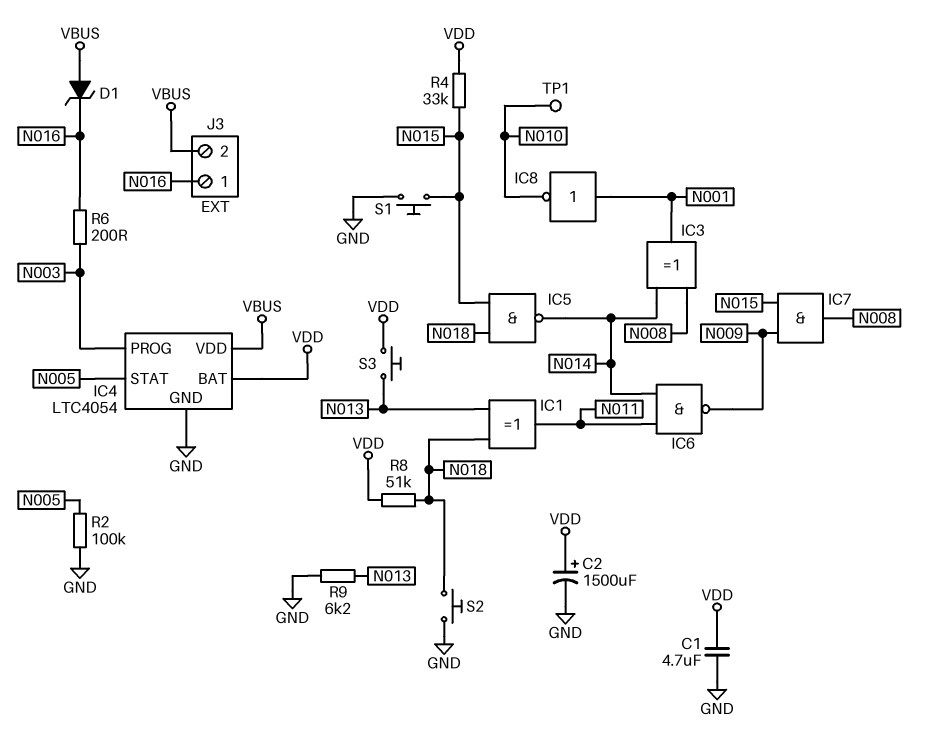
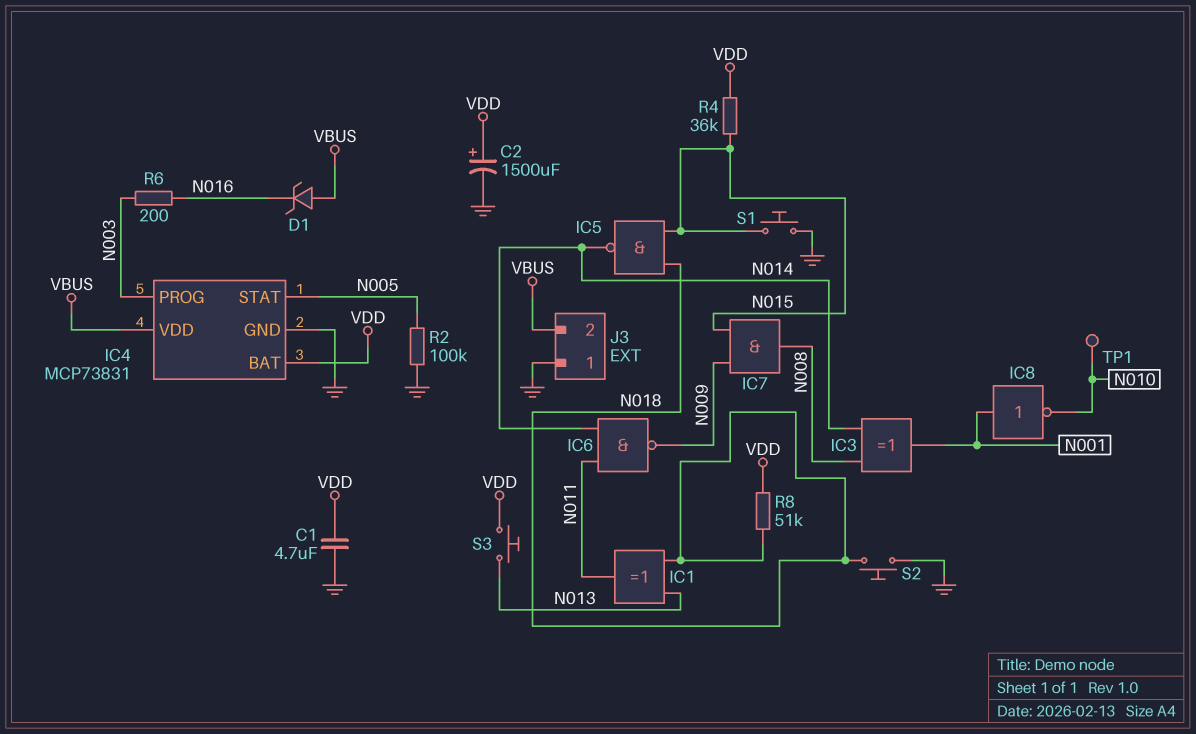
IC4: LTC4054 -> MCP73831
J3 pin 1: N016 -> GND
R4: 33k (N015, VDD) -> 36k (N015, VDD)
R9: 6.2k (GND, N013) -> none

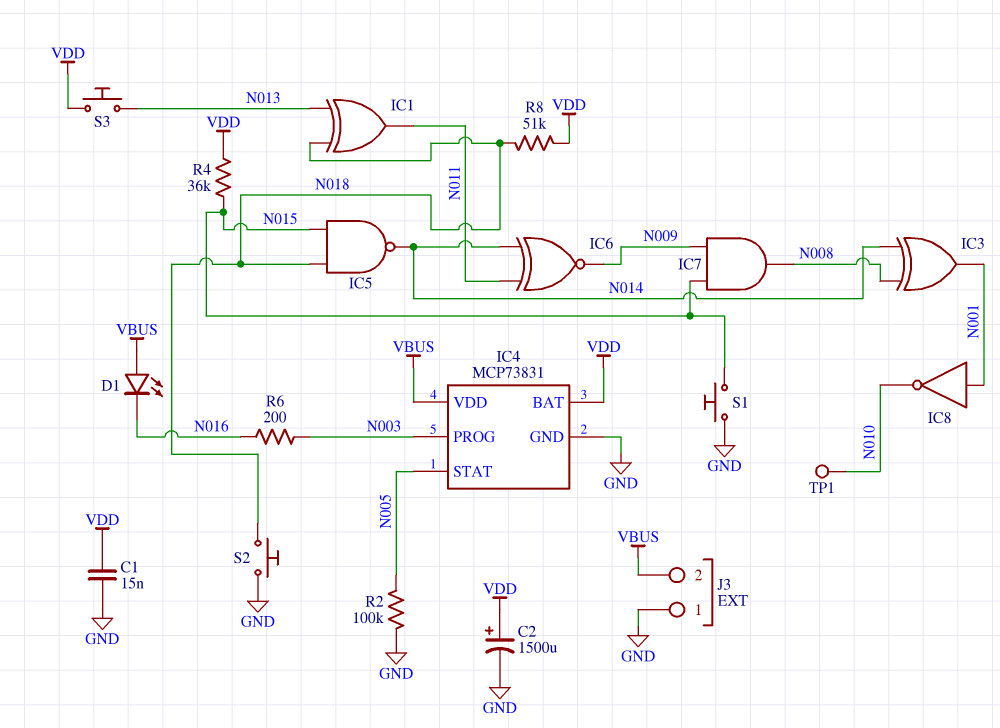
C1: 4.7uF (GND, VDD) -> 15nF (GND, VDD)
D1: zener (A VBUS, K N016) -> LED (A VBUS, K N016)
IC6: NAND (in N011, in N014, out N009) -> XNOR (in N011, in N014, out N009)

